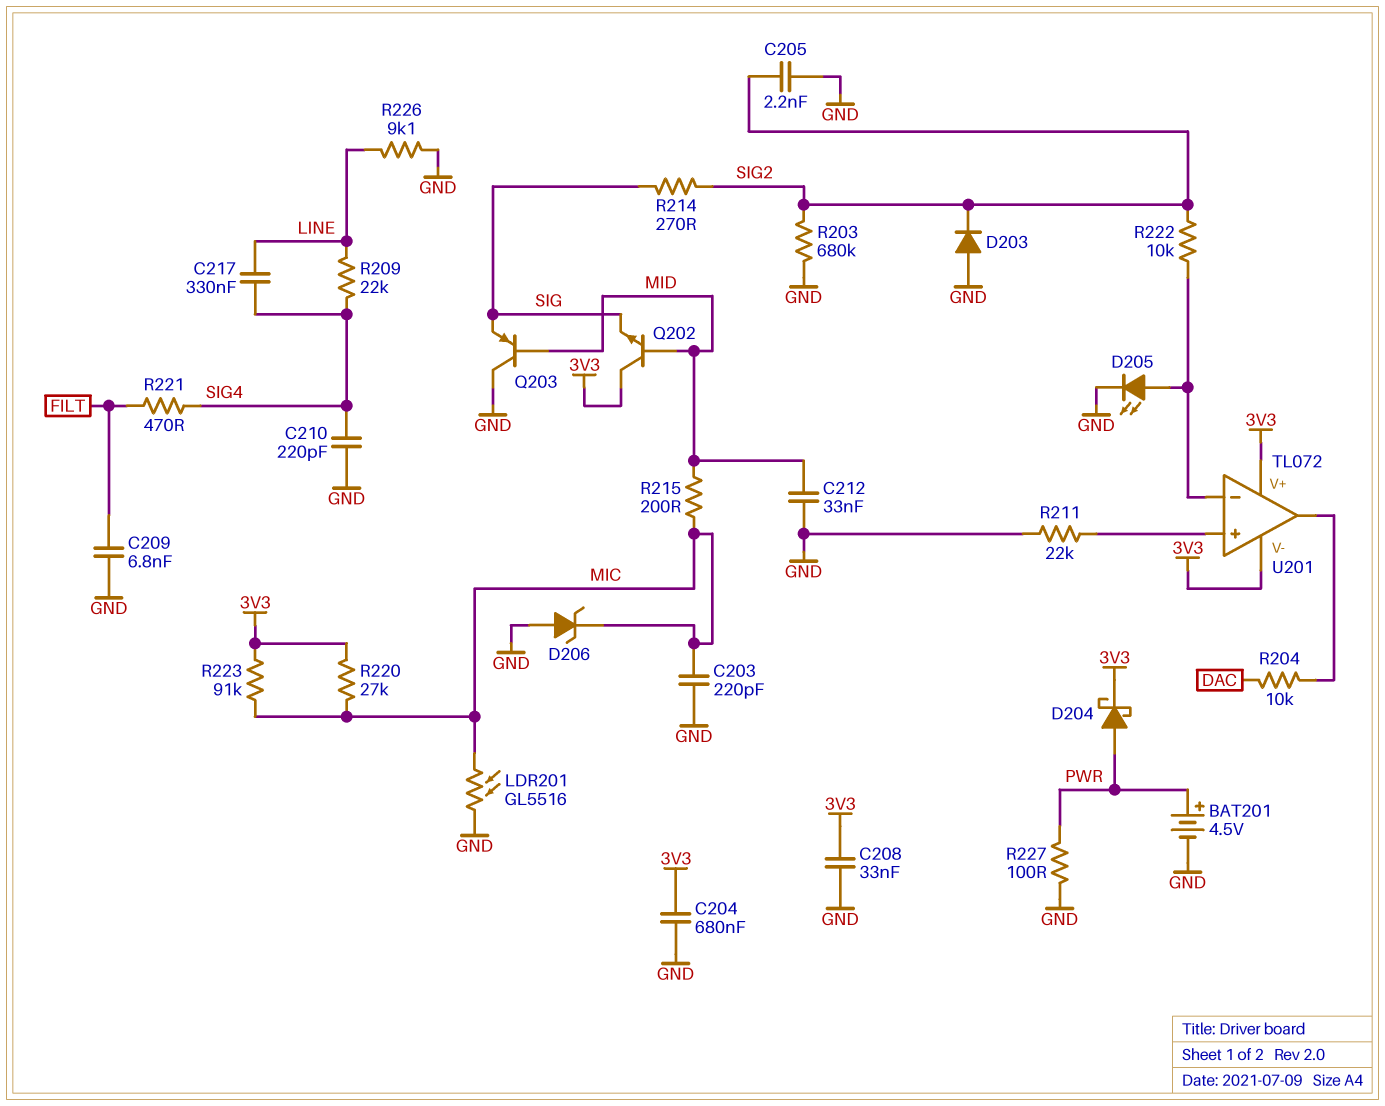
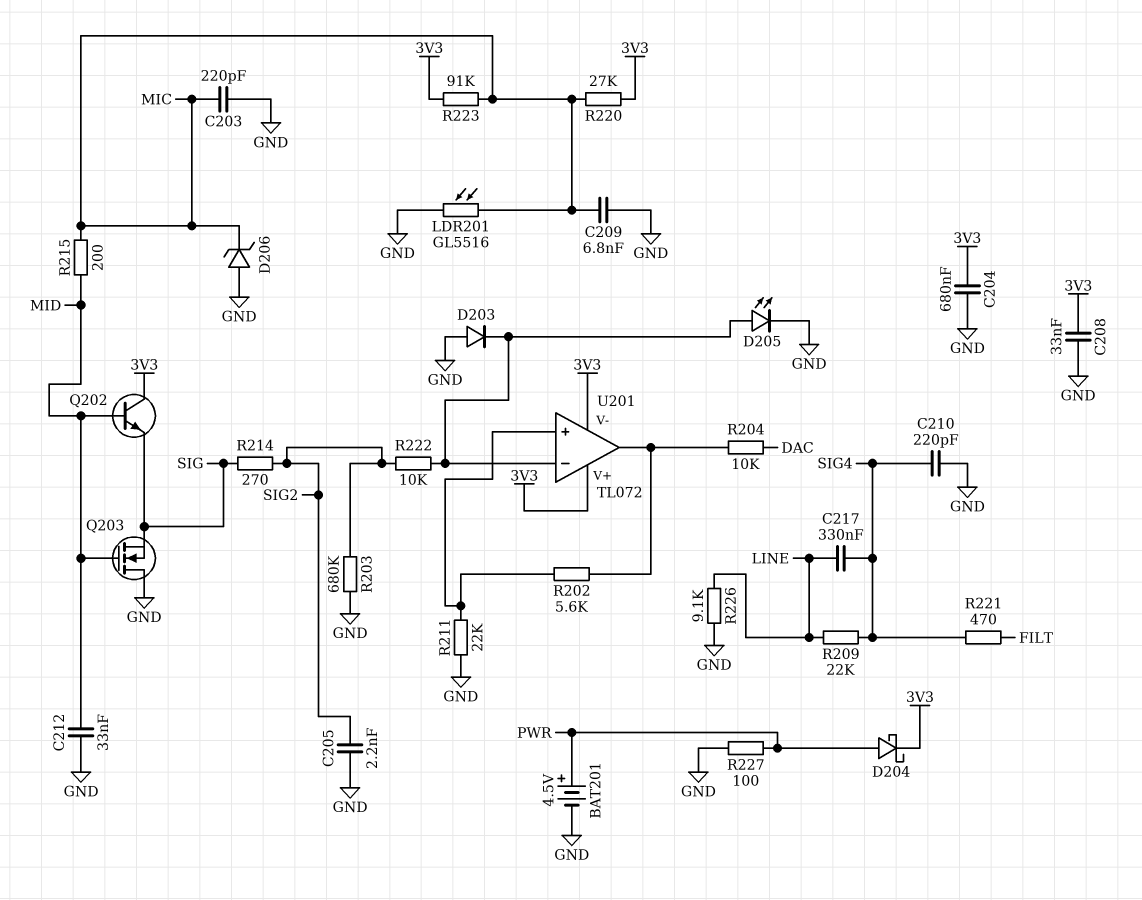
C209: 6.8nF (FILT, GND) -> 6.8nF (GND, MIC)
D203: diode (A GND, K SIG2) -> diode (A GND, K U201/in-)
Q203: PNP (B MID, C GND, E SIG) -> NMOS (G MID, D GND, S SIG)
R202: none -> 5.6k (U201/in+, U201/out)

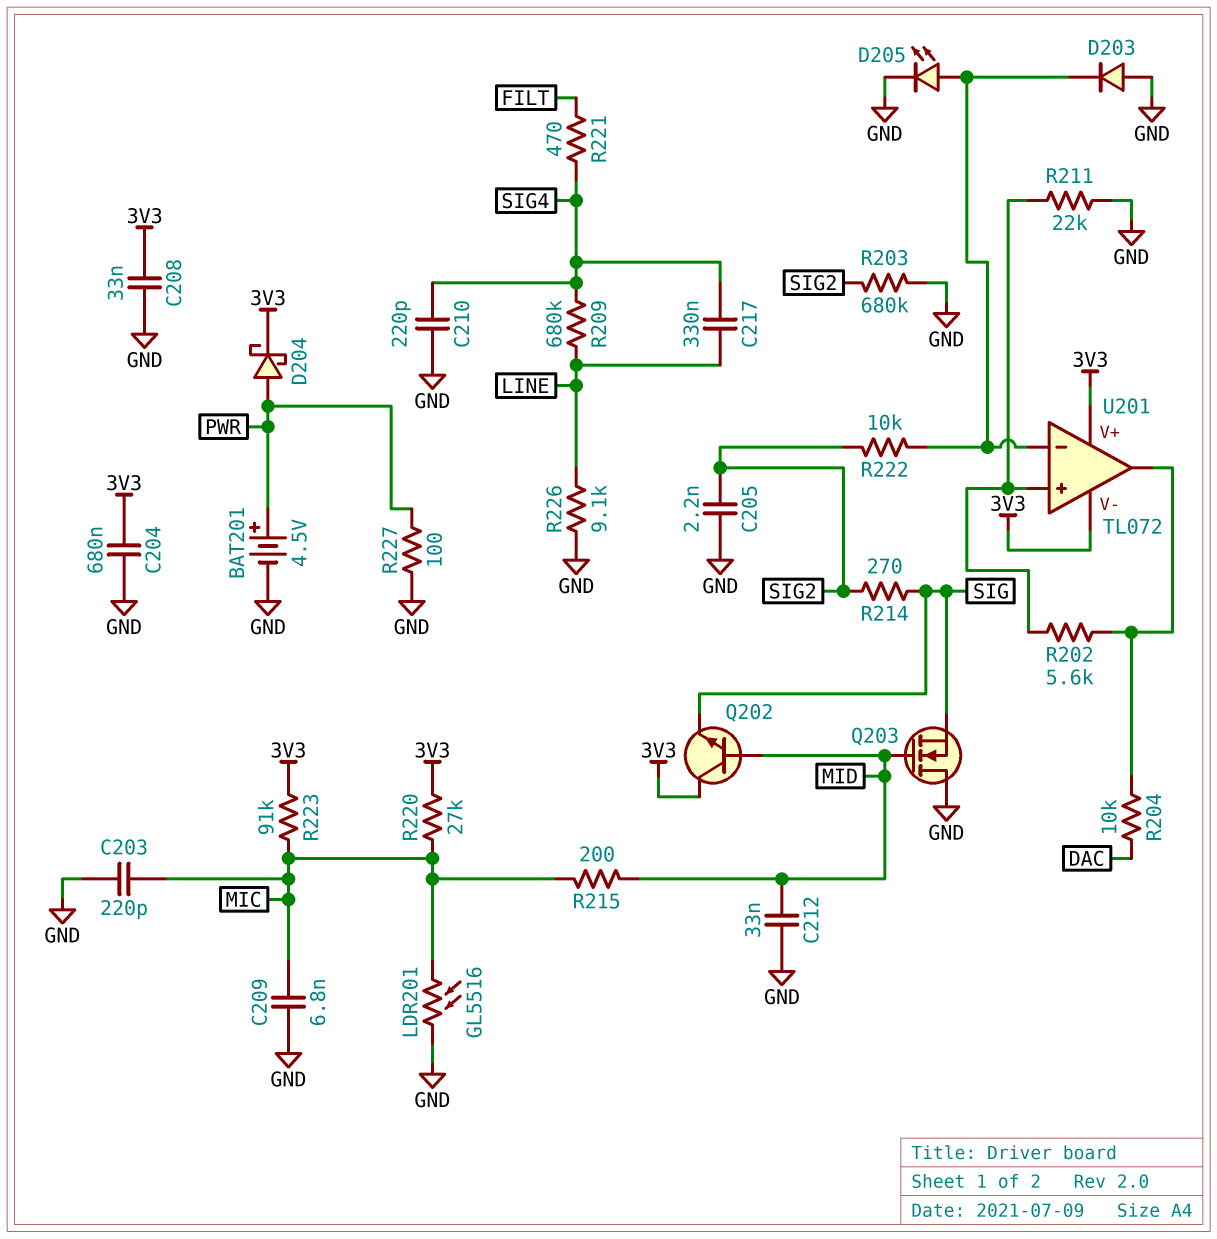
D206: zener (A GND, K MIC) -> none
R209: 22k (LINE, SIG4) -> 680k (LINE, SIG4)

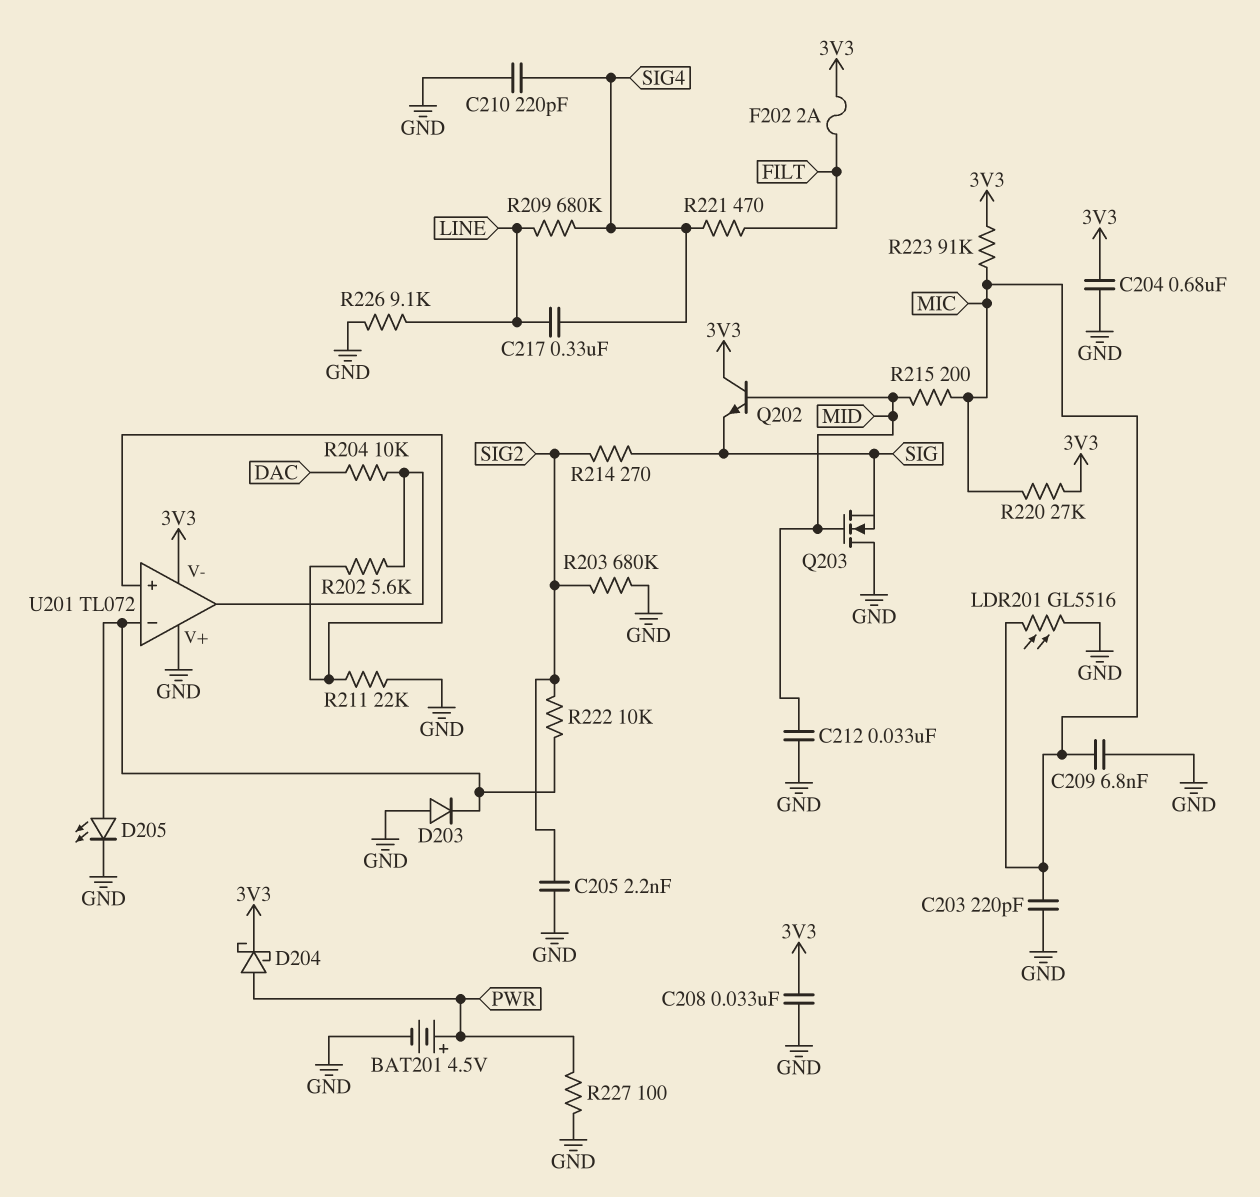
F202: none -> 2A (3V3, FILT)
U201 pin V+: 3V3 -> GND

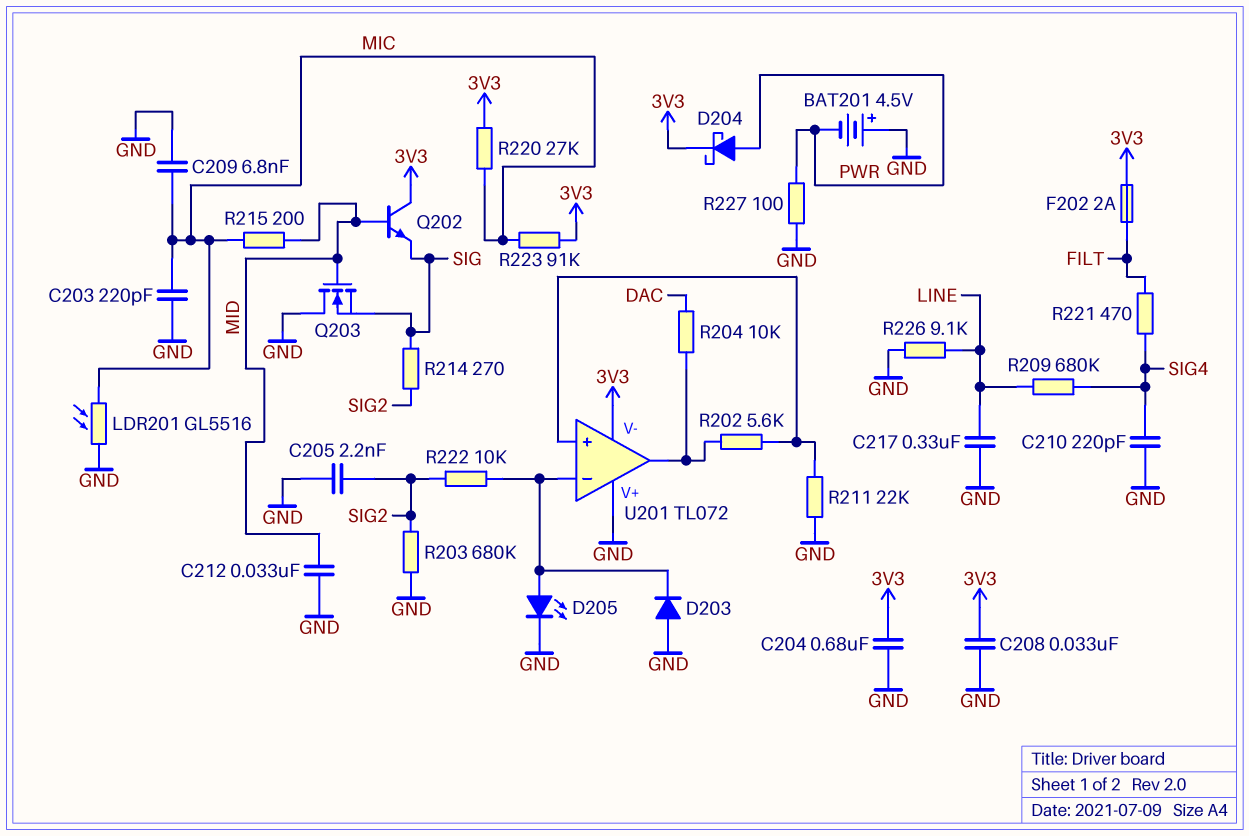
BAT201: 4.5V (plus PWR, minus GND) -> 4.5V (plus GND, minus PWR)
C217: 330nF (LINE, SIG4) -> 330nF (GND, LINE)

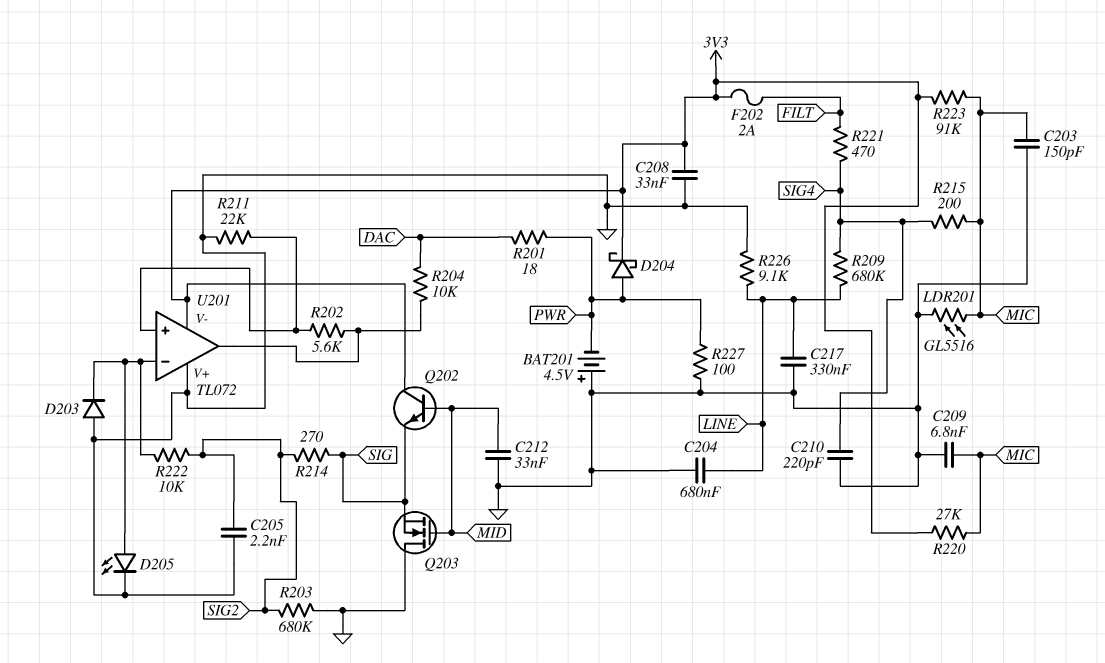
C203: 220pF (GND, MIC) -> 150pF (GND, MIC)
C204: 680nF (3V3, GND) -> 680nF (GND, LINE)
R201: none -> 18 (DAC, PWR)
R215: 200 (MIC, MID) -> 200 (MIC, SIG4)

